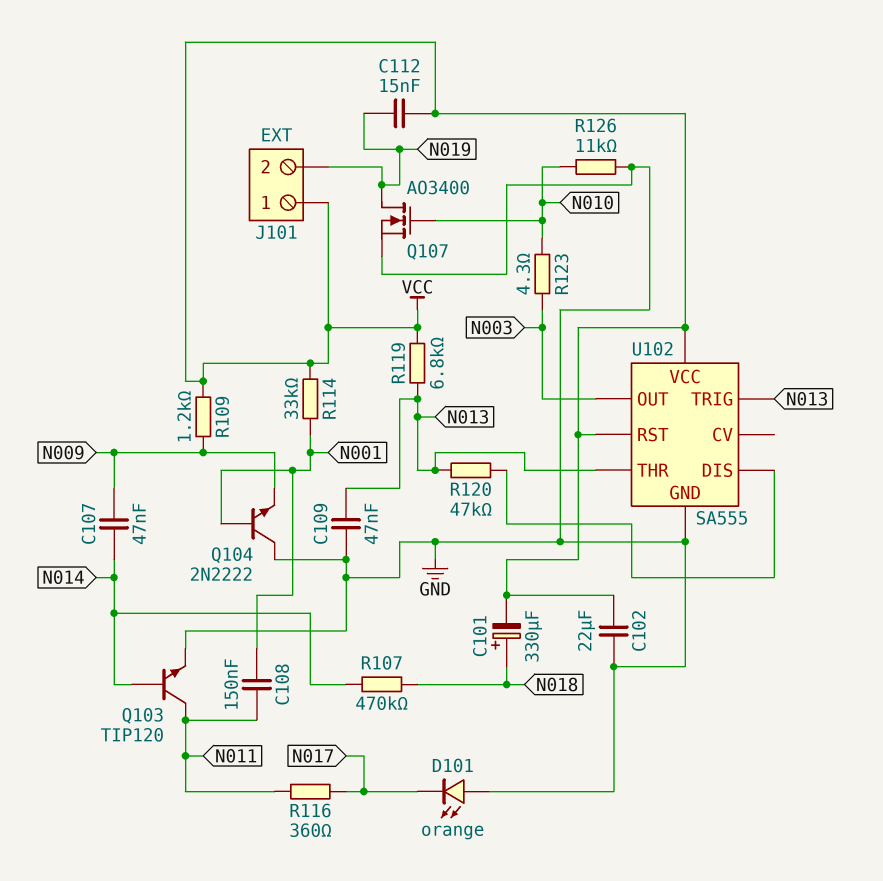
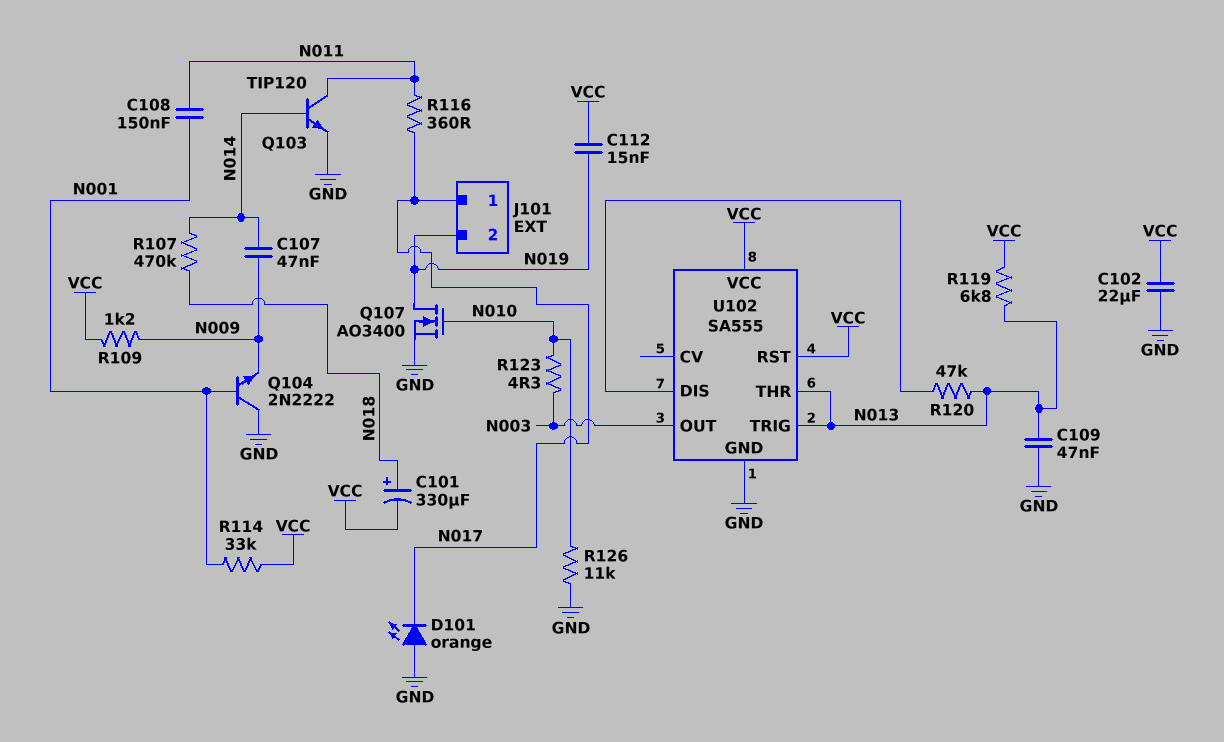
J101 pin 1: VCC -> N017

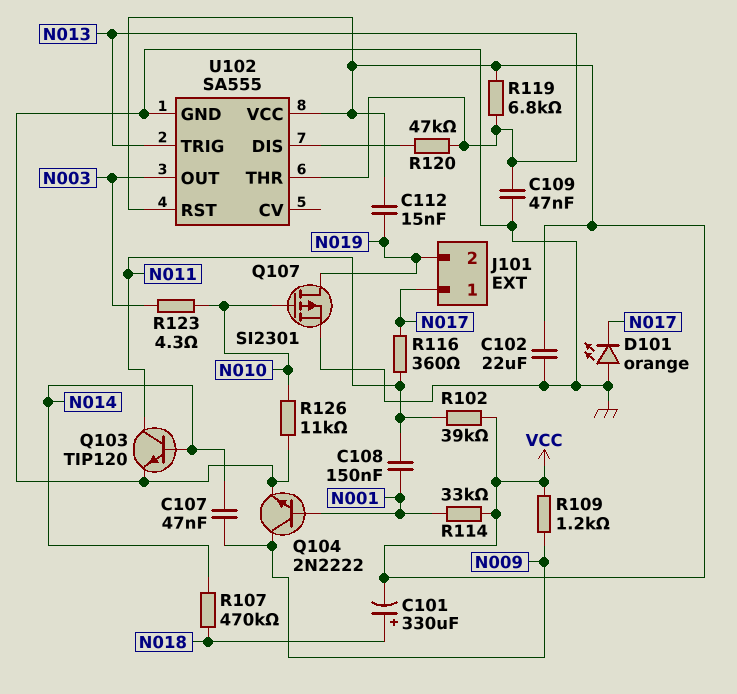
Q104: NPN 2N2222 (B N001, C GND, E N009) -> NPN 2N2222 (B N001, C N009, E GND)
Q107: NMOS AO3400 (G N010, D N019, S GND) -> PMOS SI2301 (G N010, D N019, S GND)
R102: none -> 39k (N011, VCC)

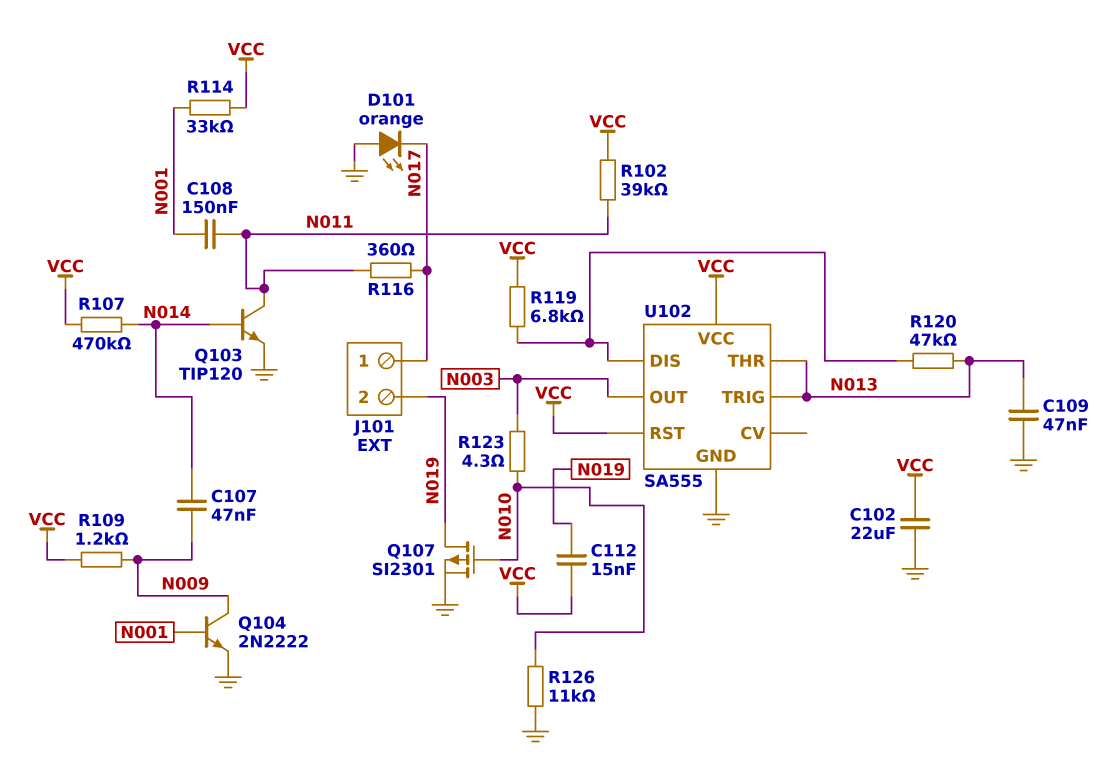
C101: 330uF (plus N018, minus VCC) -> none
R107: 470k (N014, N018) -> 470k (N014, VCC)
R119: 6.8k (N013, VCC) -> 6.8k (U102/DIS, VCC)

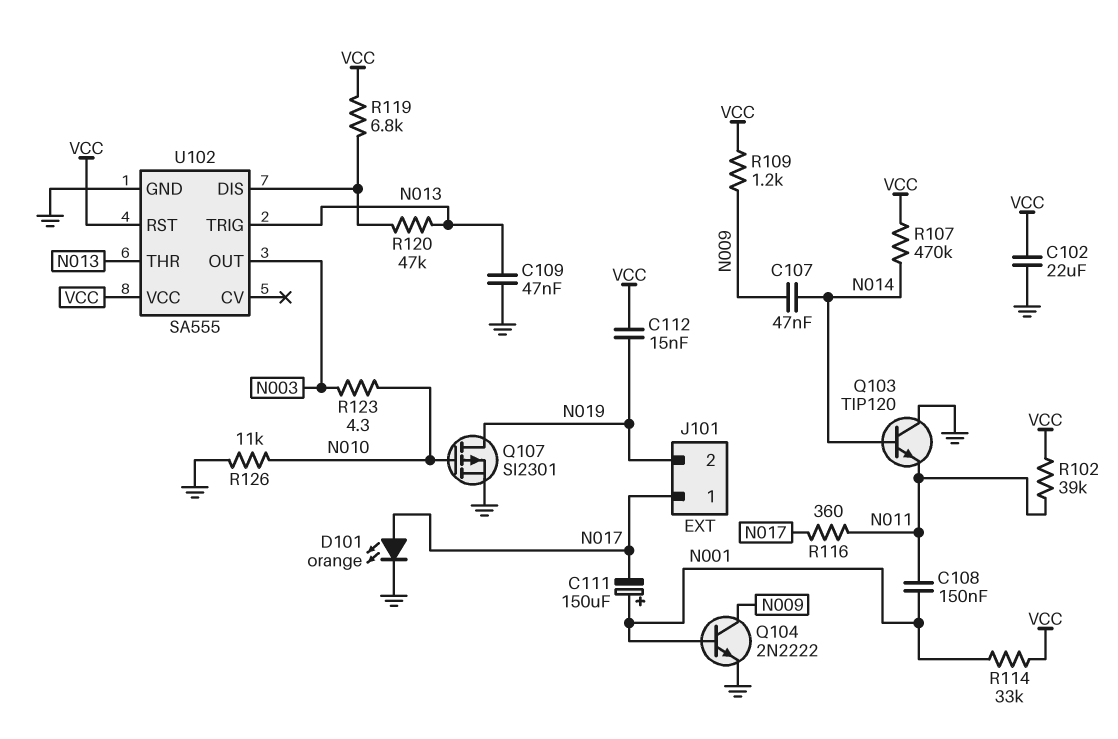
C111: none -> 150uF (plus N001, minus N017)
D101: LED orange (A GND, K N017) -> LED orange (A N017, K GND)
Q103: NPN TIP120 (B N014, C N011, E GND) -> NPN TIP120 (B N014, C GND, E N011)

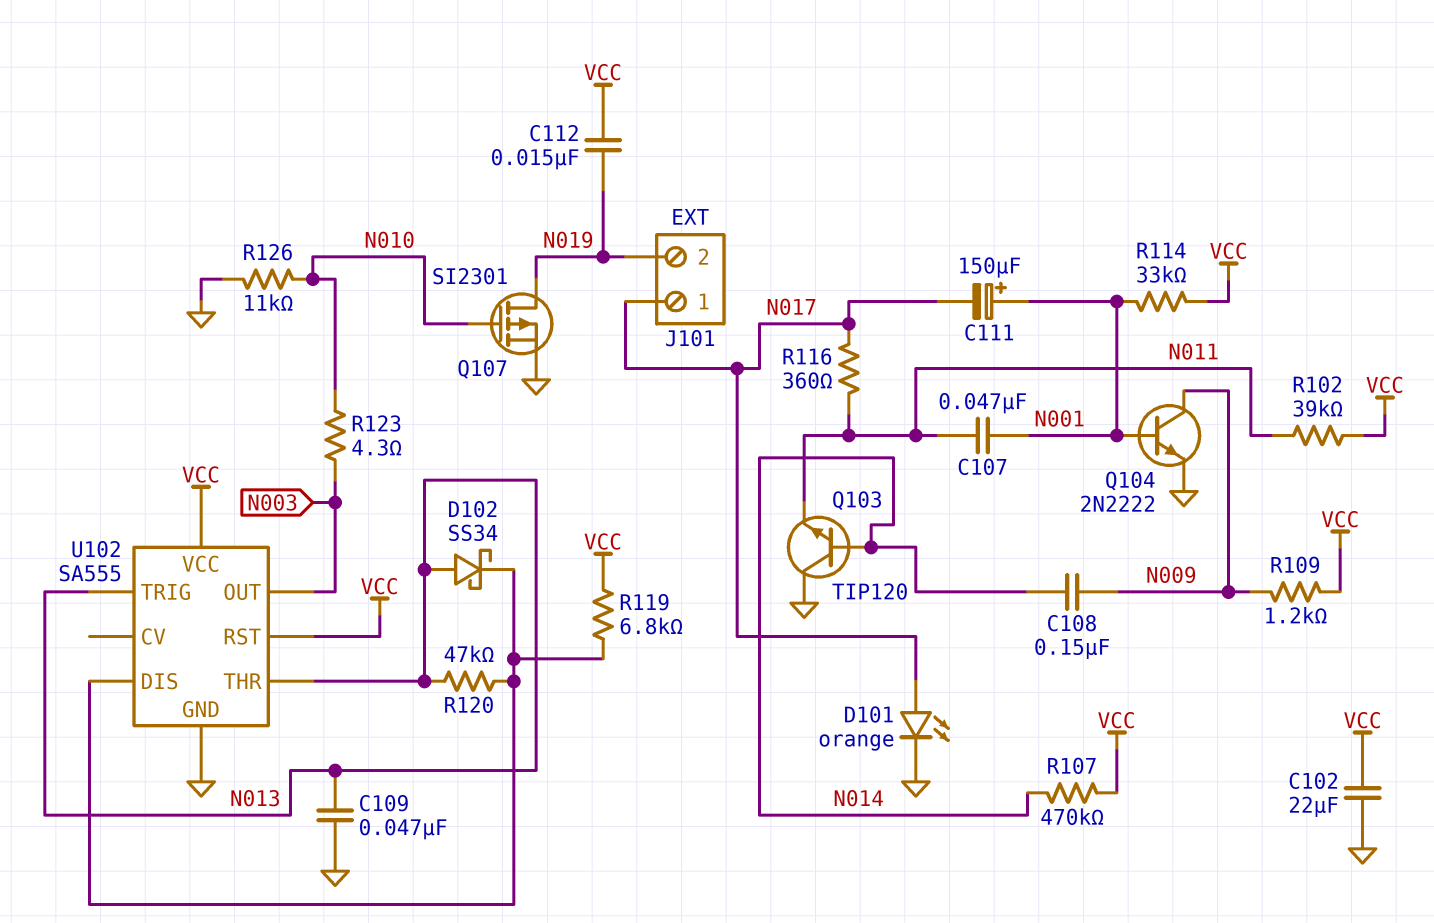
C107: 47nF (N009, N014) -> 47nF (N001, N011)
C108: 150nF (N001, N011) -> 150nF (N009, N014)
D102: none -> schottky SS34 (A N013, K U102/DIS)

